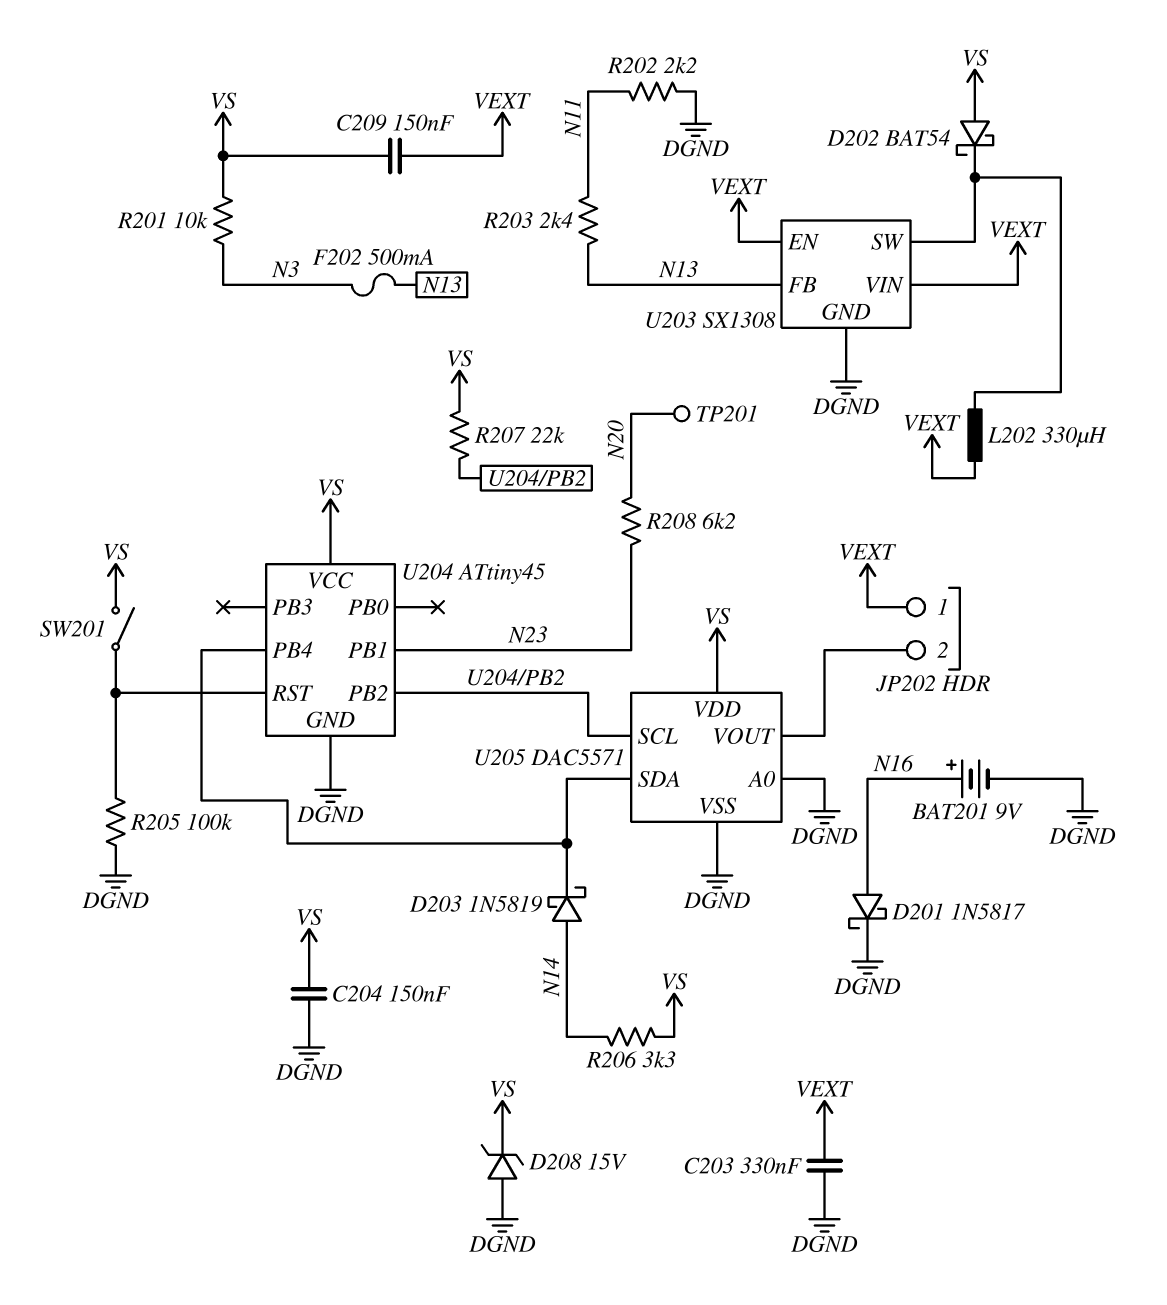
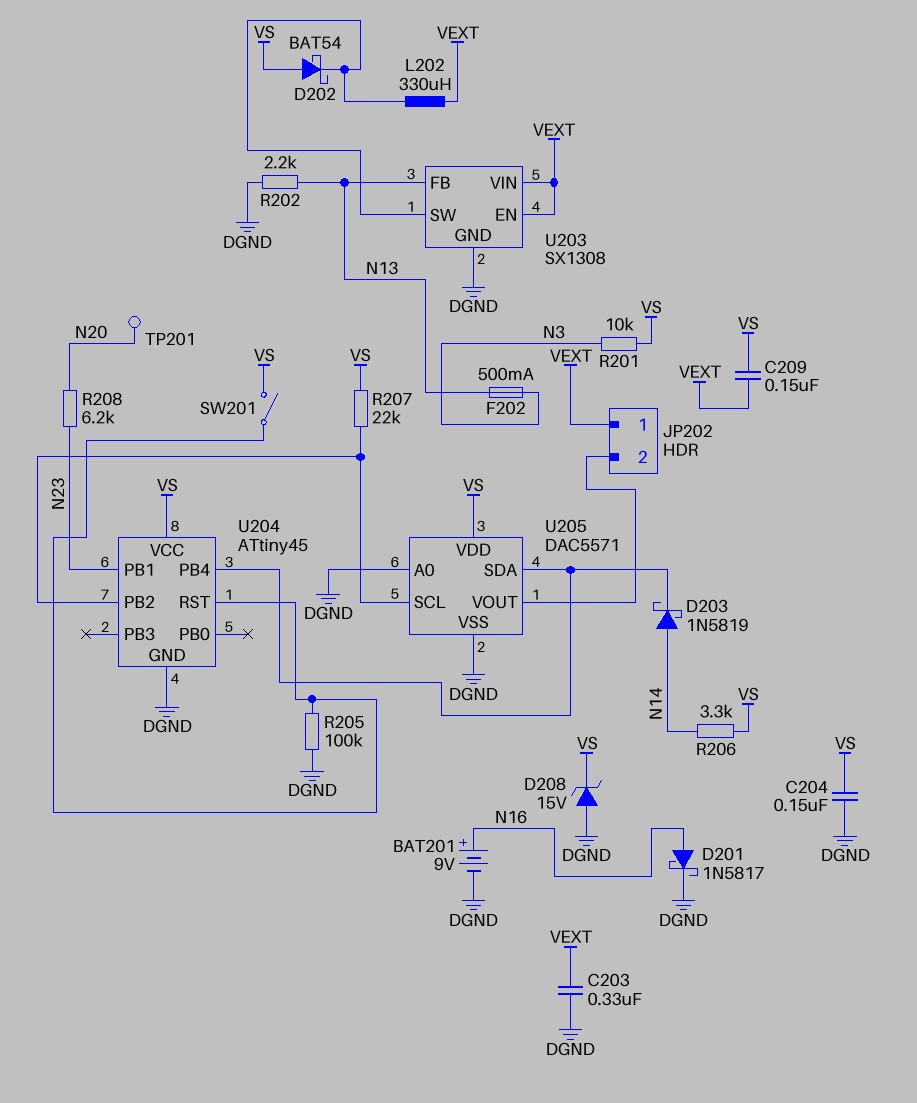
R202: 2.2k (DGND, N11) -> 2.2k (DGND, N13)
R203: 2.4k (N11, N13) -> none

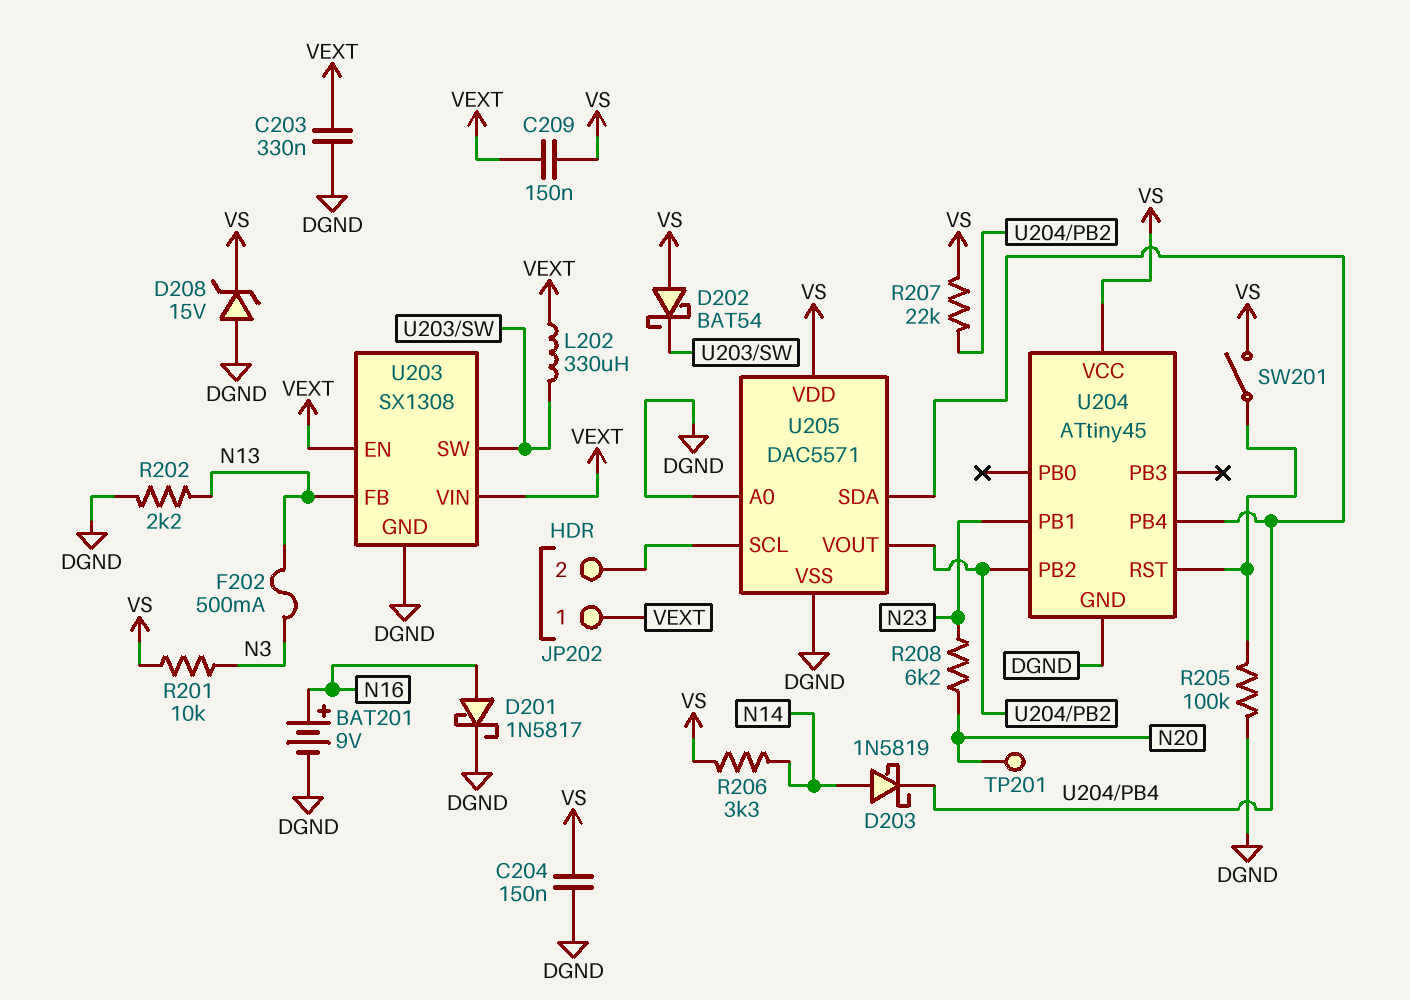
U205 pin SCL: U204/PB2 -> JP202/2
U205 pin VOUT: JP202/2 -> U204/PB2

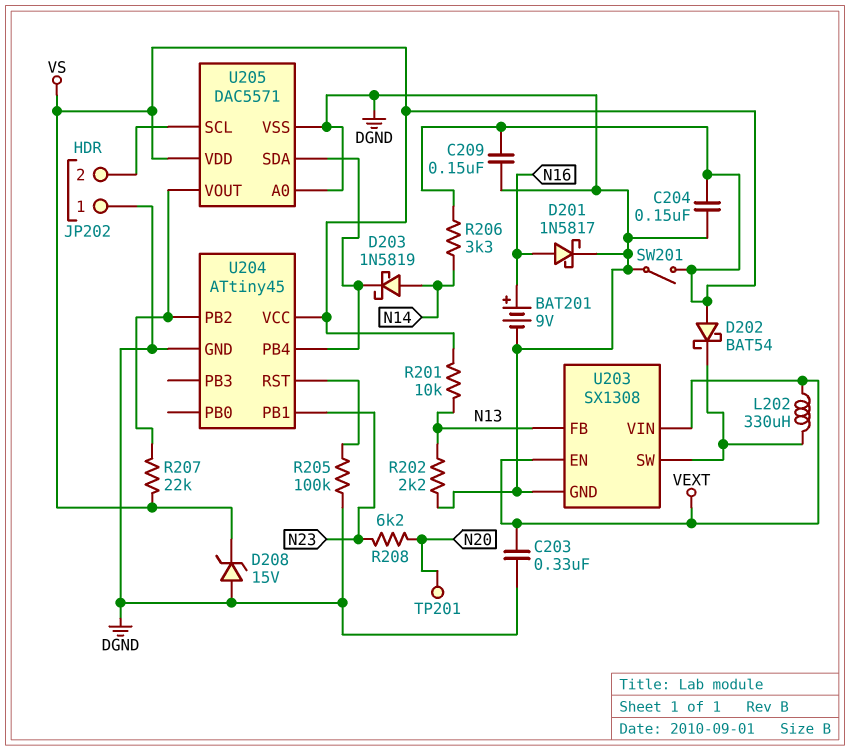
C209: 150nF (VEXT, VS) -> 150nF (DGND, VS)
F202: 500mA (N3, N13) -> none
JP202 pin 1: VEXT -> DGND
R201: 10k (N3, VS) -> 10k (N13, VS)
SW201: switch (U204/RST, VS) -> switch (DGND, VS)

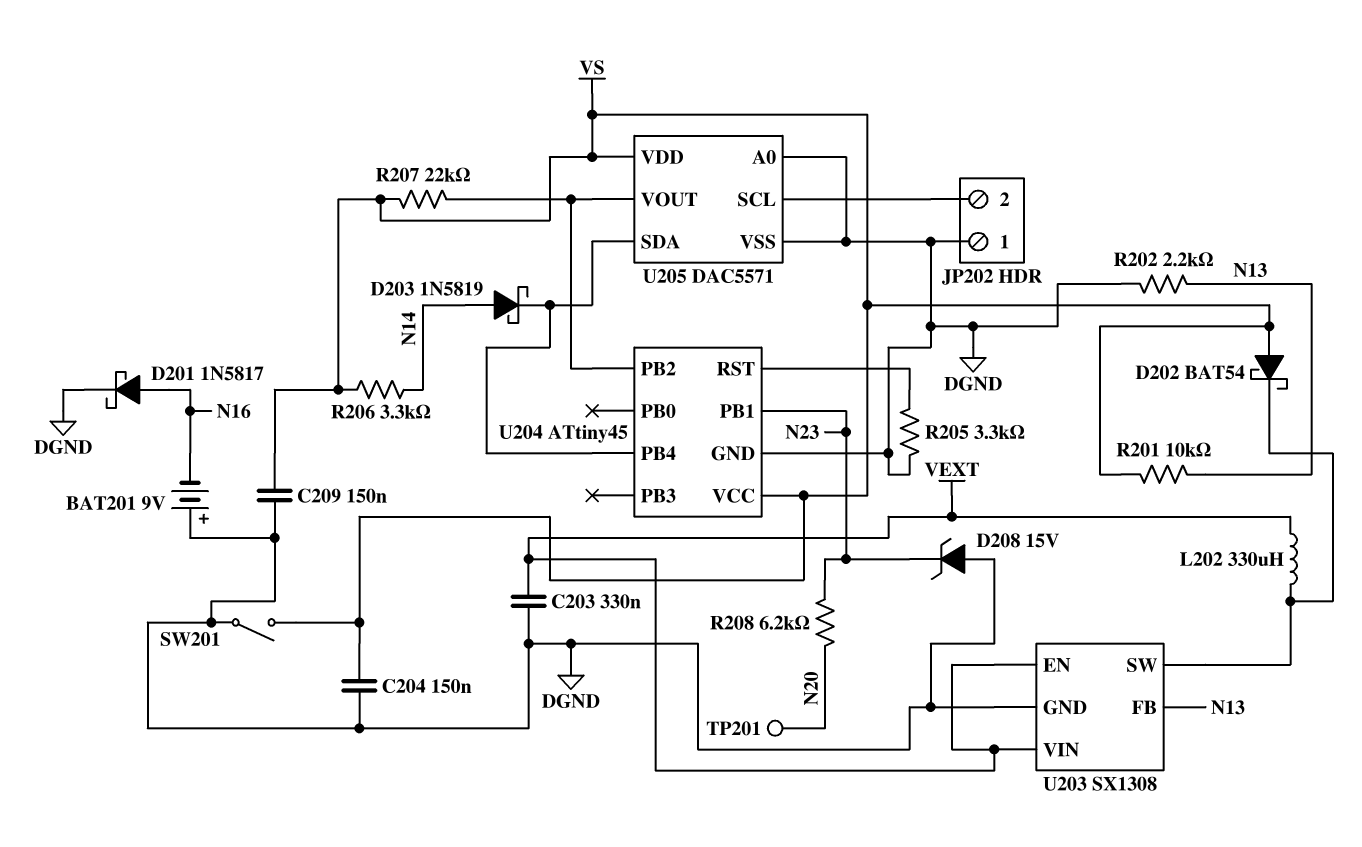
BAT201: 9V (plus N16, minus DGND) -> 9V (plus DGND, minus N16)
D208: zener 15V (A DGND, K VS) -> zener 15V (A DGND, K N23)
R205: 100k (DGND, U204/RST) -> 3.3k (DGND, U204/RST)

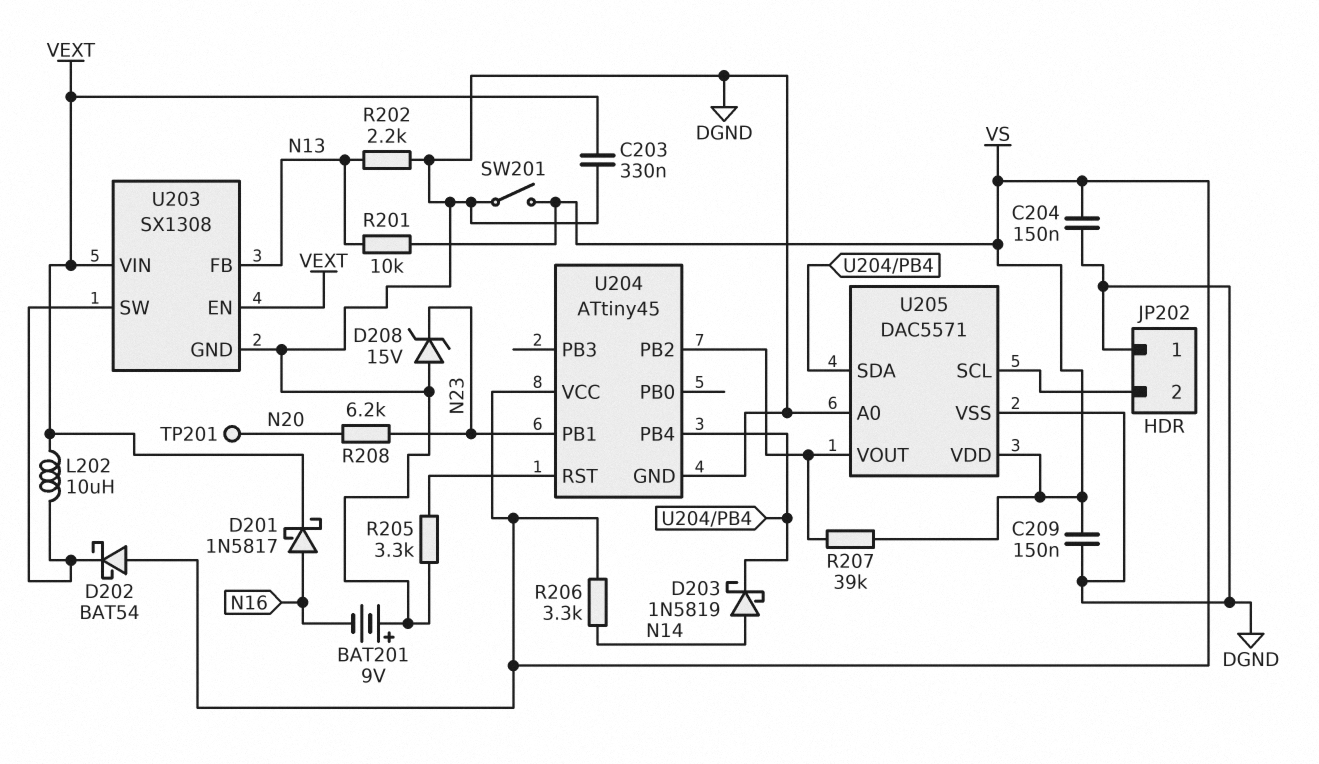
D201: schottky 1N5817 (A N16, K DGND) -> schottky 1N5817 (A N16, K VEXT)
L202: 330uH (U203/SW, VEXT) -> 10uH (U203/SW, VEXT)
R207: 22k (U204/PB2, VS) -> 39k (U204/PB2, VS)

